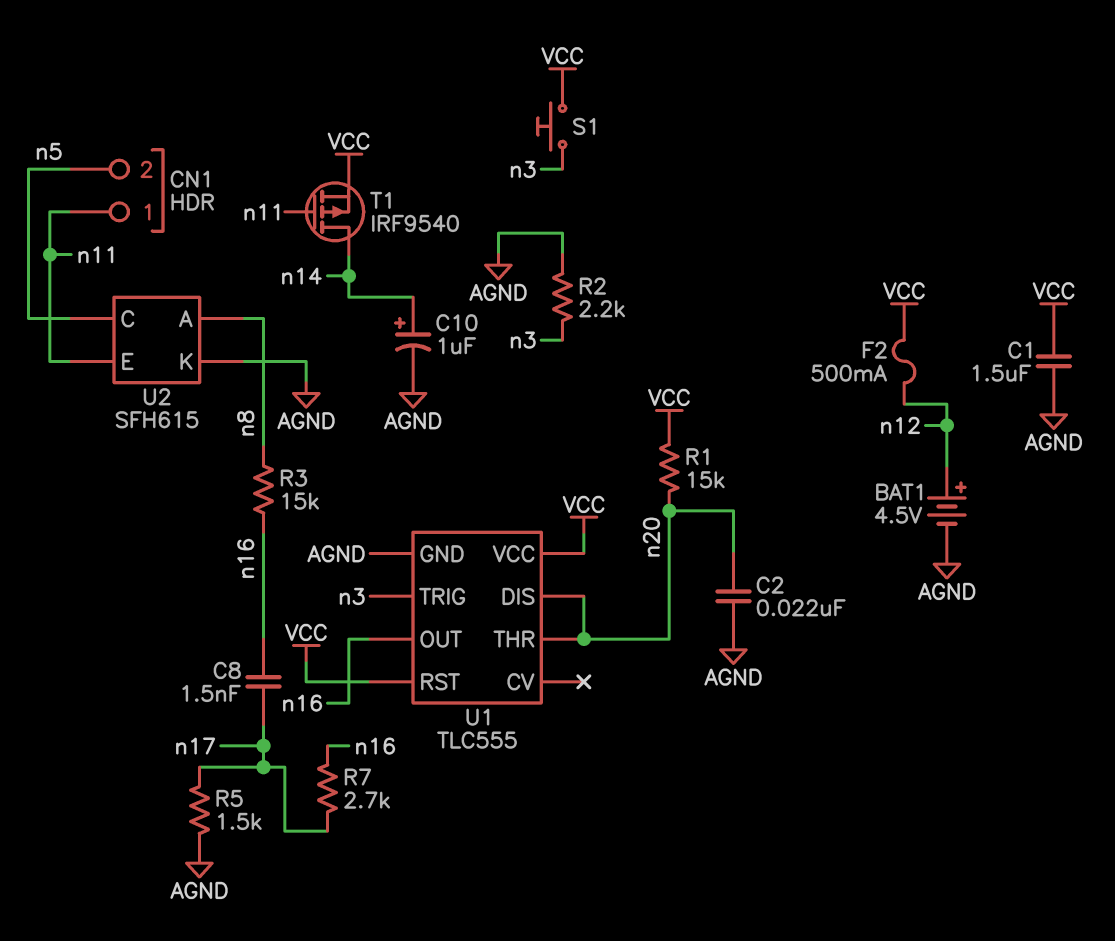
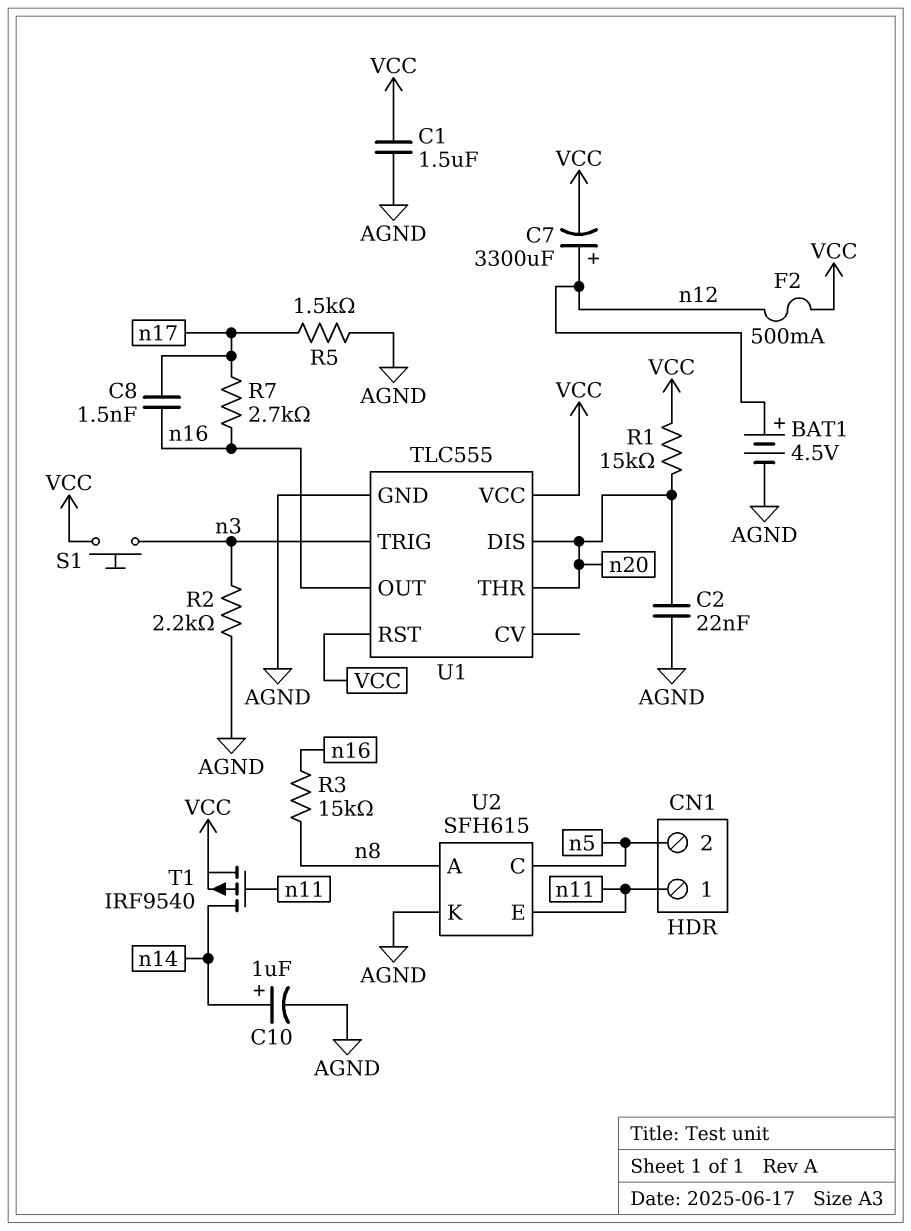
C7: none -> 3300uF (plus n12, minus VCC)

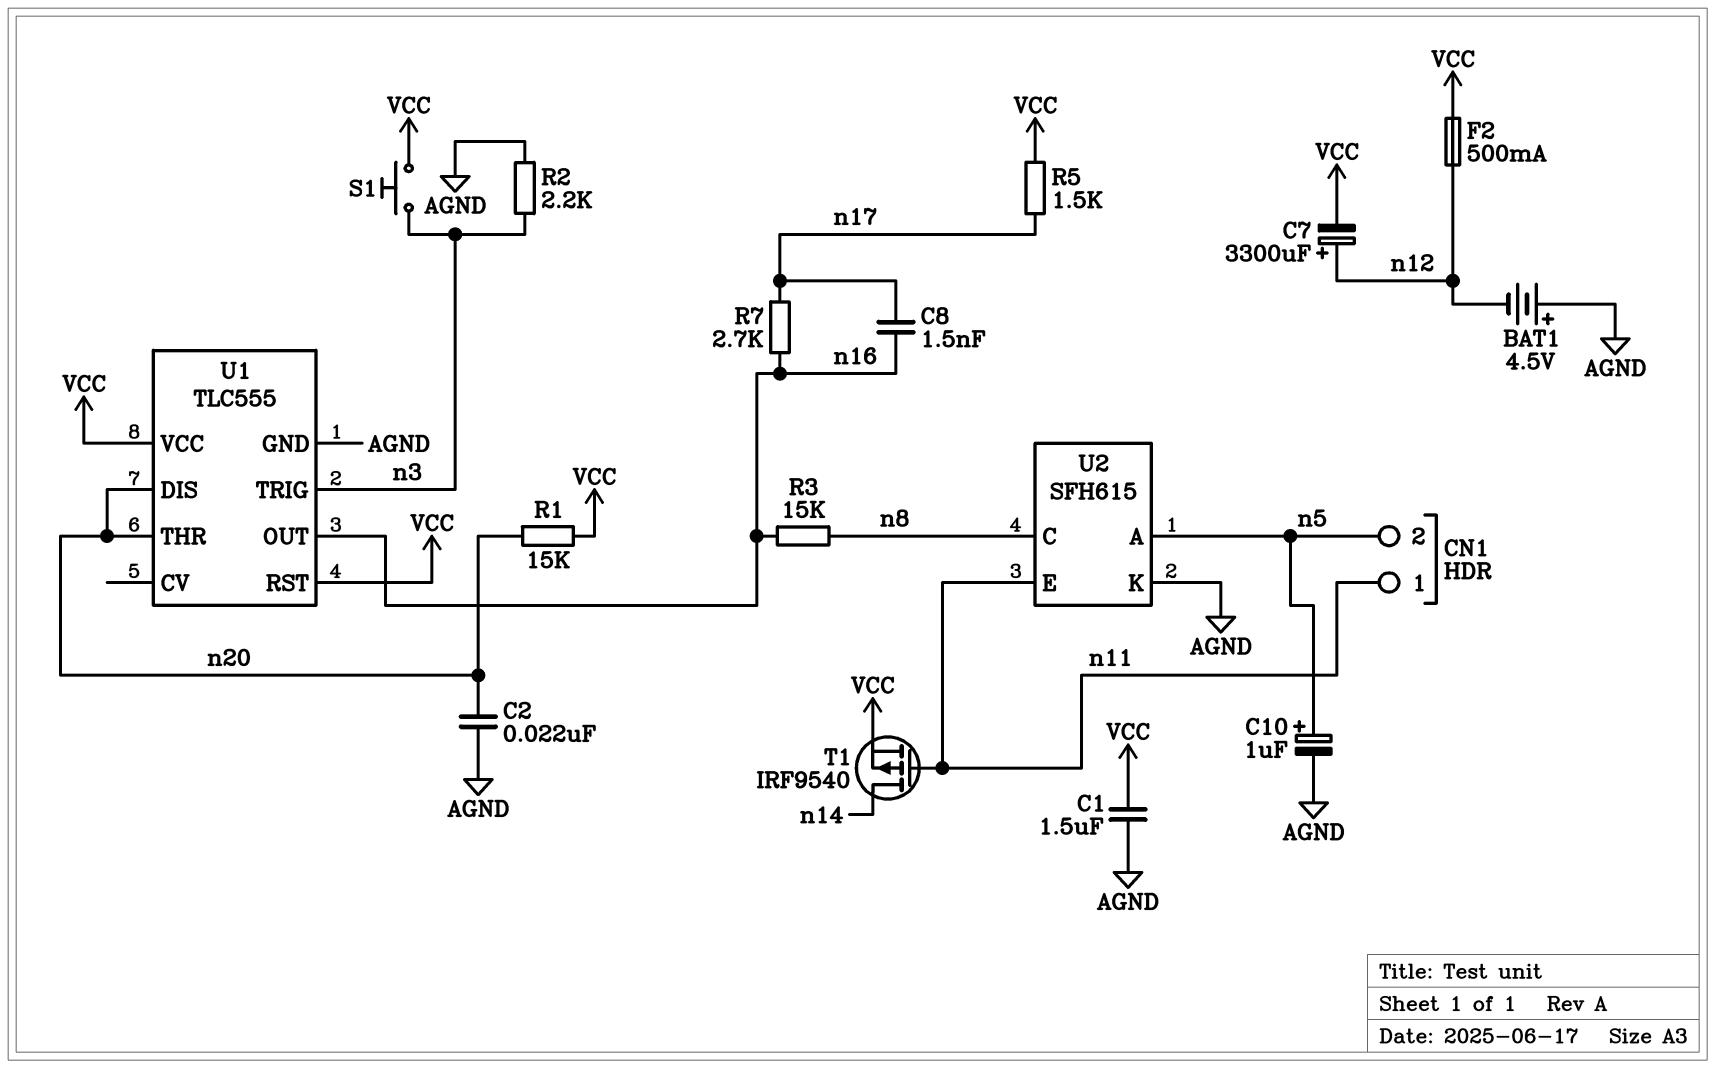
BAT1: 4.5V (plus n12, minus AGND) -> 4.5V (plus AGND, minus n12)
C10: 1uF (plus n14, minus AGND) -> 1uF (plus n5, minus AGND)
R5: 1.5k (AGND, n17) -> 1.5k (VCC, n17)
U2 pin A: n8 -> n5
U2 pin C: n5 -> n8

